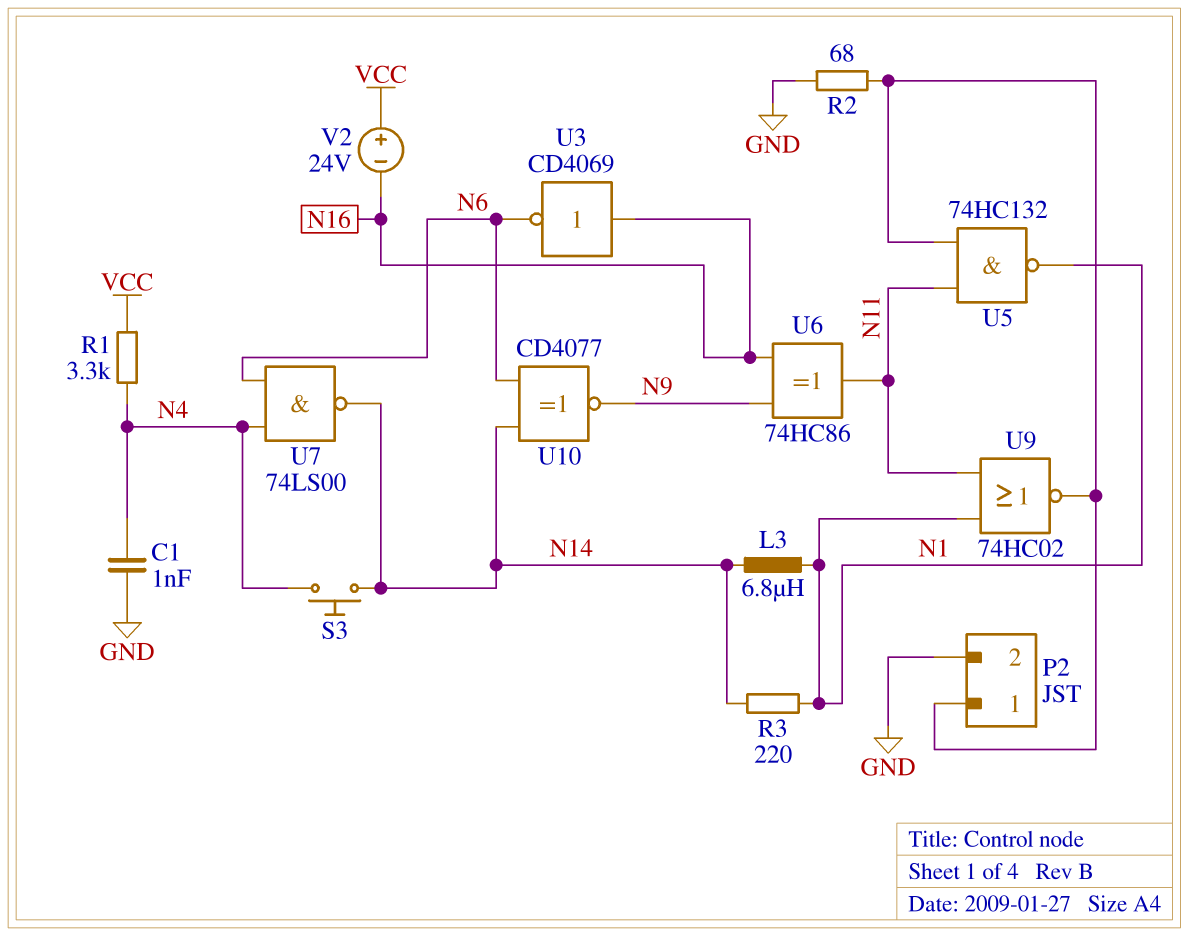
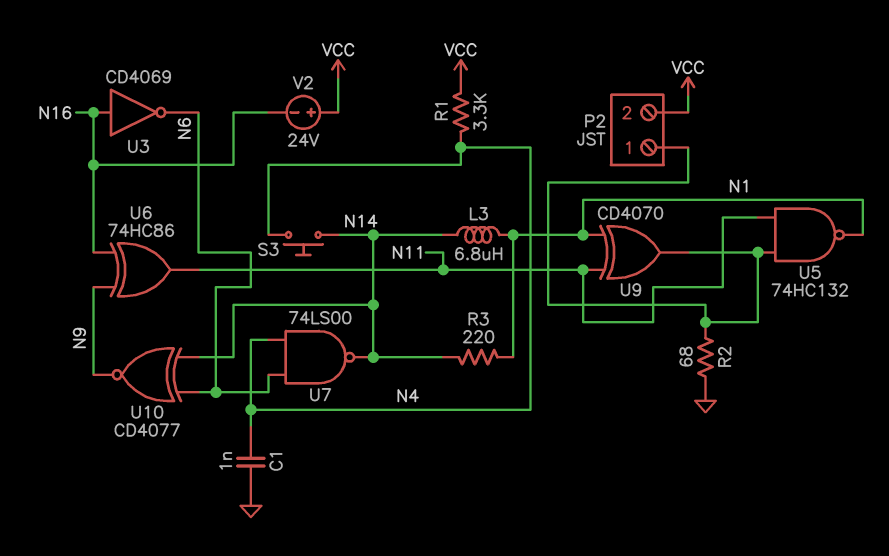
P2 pin 2: GND -> VCC
U9: NOR 74HC02 (in N1, in N11, out P2/1) -> XOR CD4070 (in N1, in N11, out P2/1)

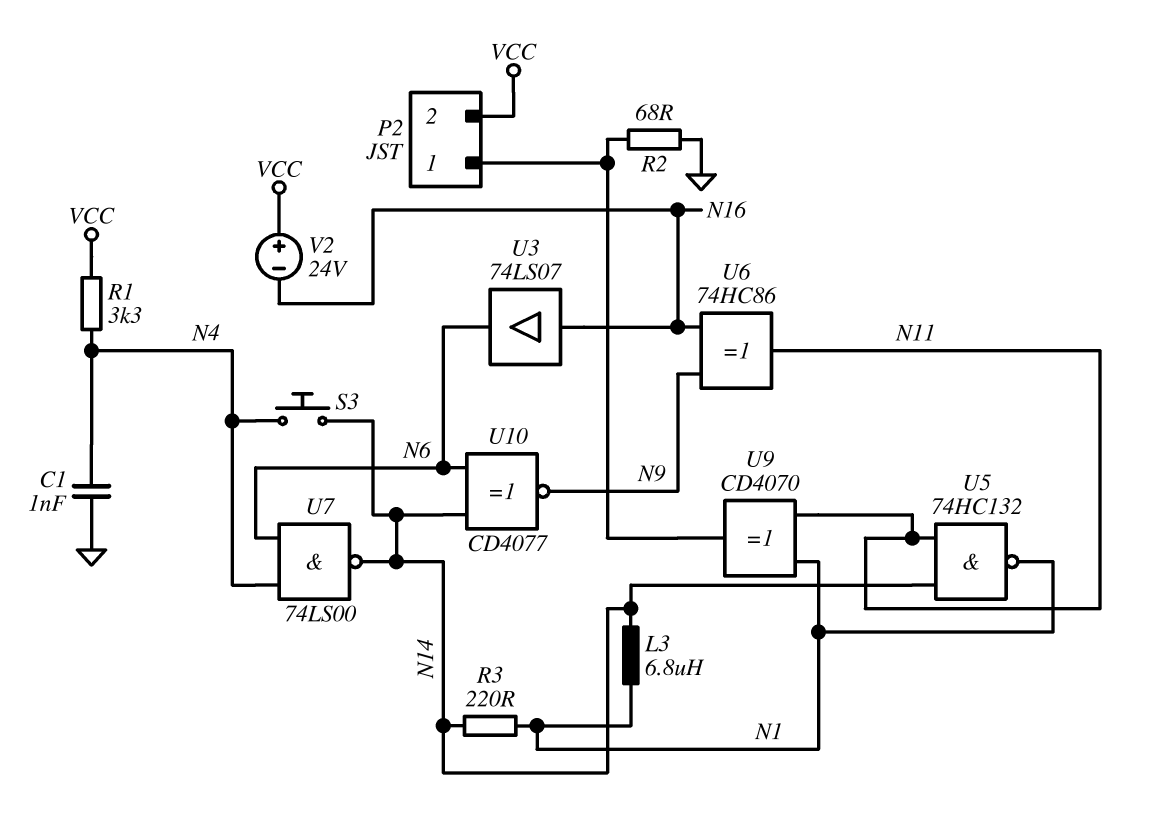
U3: NOT CD4069 (in N16, out N6) -> buffer 74LS07 (in N16, out N6)
U5: NAND 74HC132 (in N11, in P2/1, out N1) -> NAND 74HC132 (in N11, in N14, out N1)

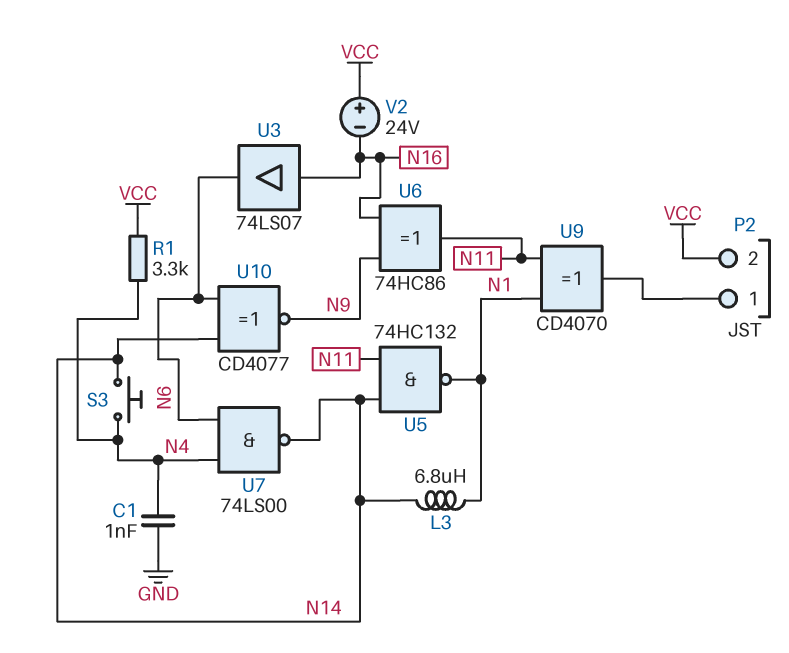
R2: 68 (GND, P2/1) -> none
R3: 220 (N1, N14) -> none

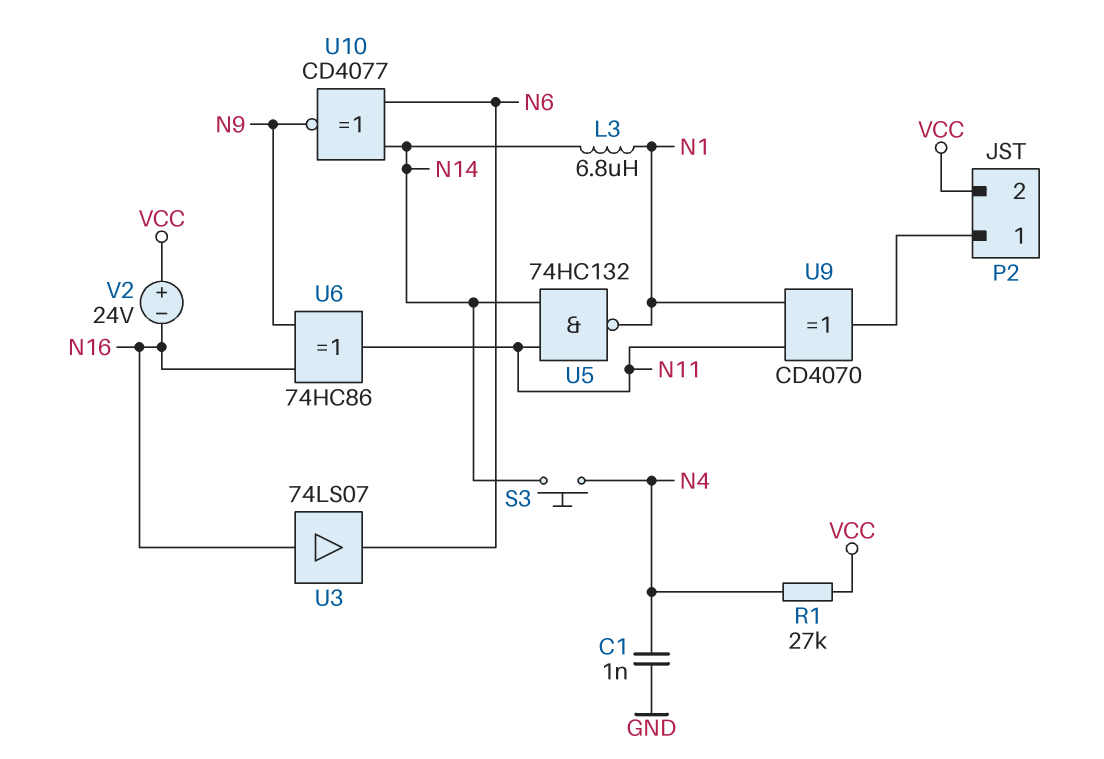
R1: 3.3k (N4, VCC) -> 27k (N4, VCC)
U7: NAND 74LS00 (in N4, in N6, out N14) -> none

